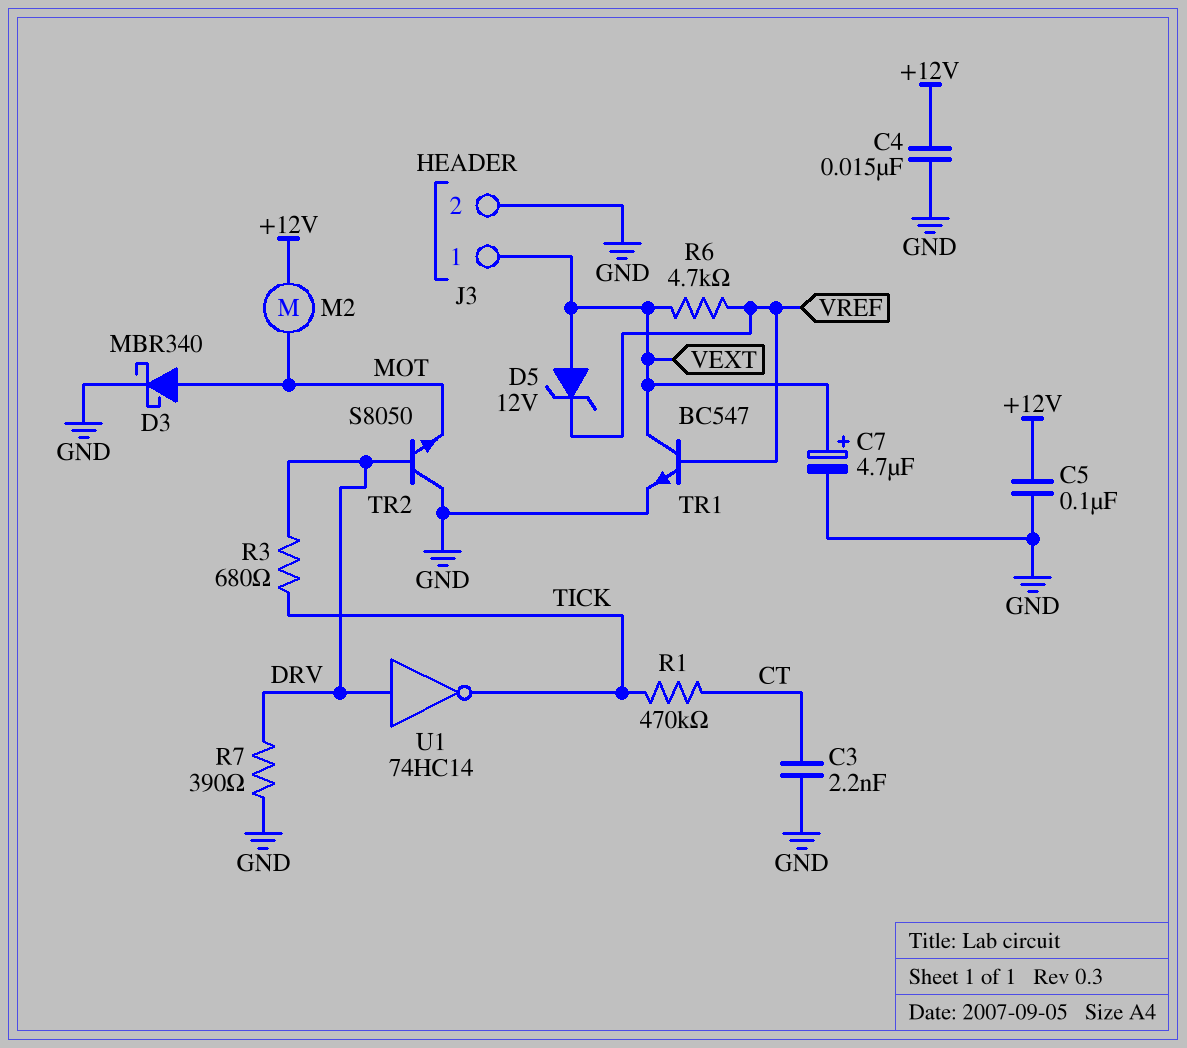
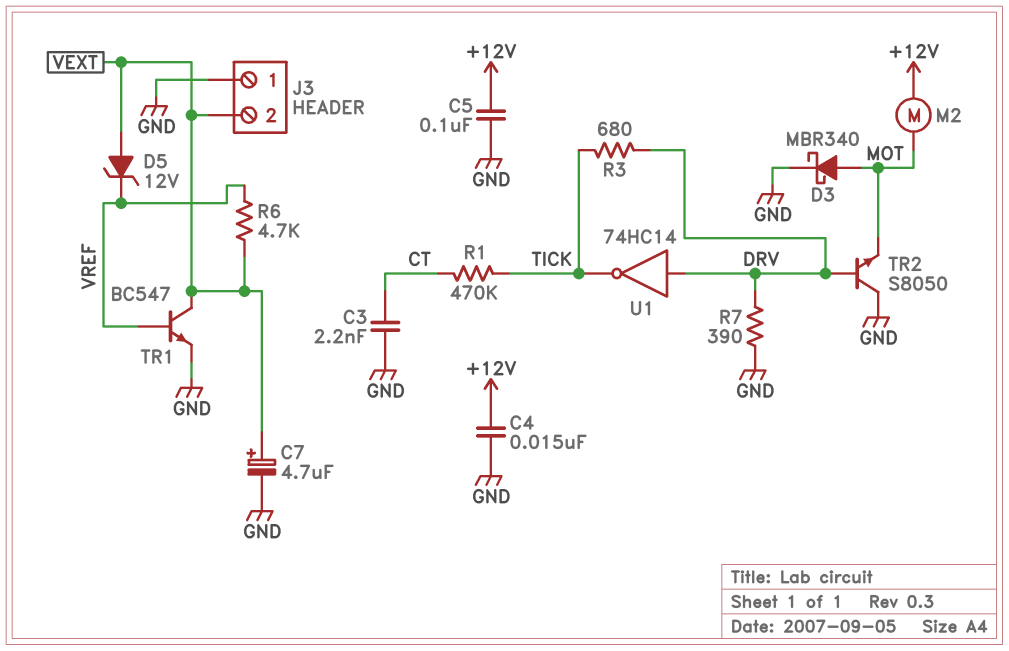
J3 pin 1: VEXT -> GND
J3 pin 2: GND -> VEXT

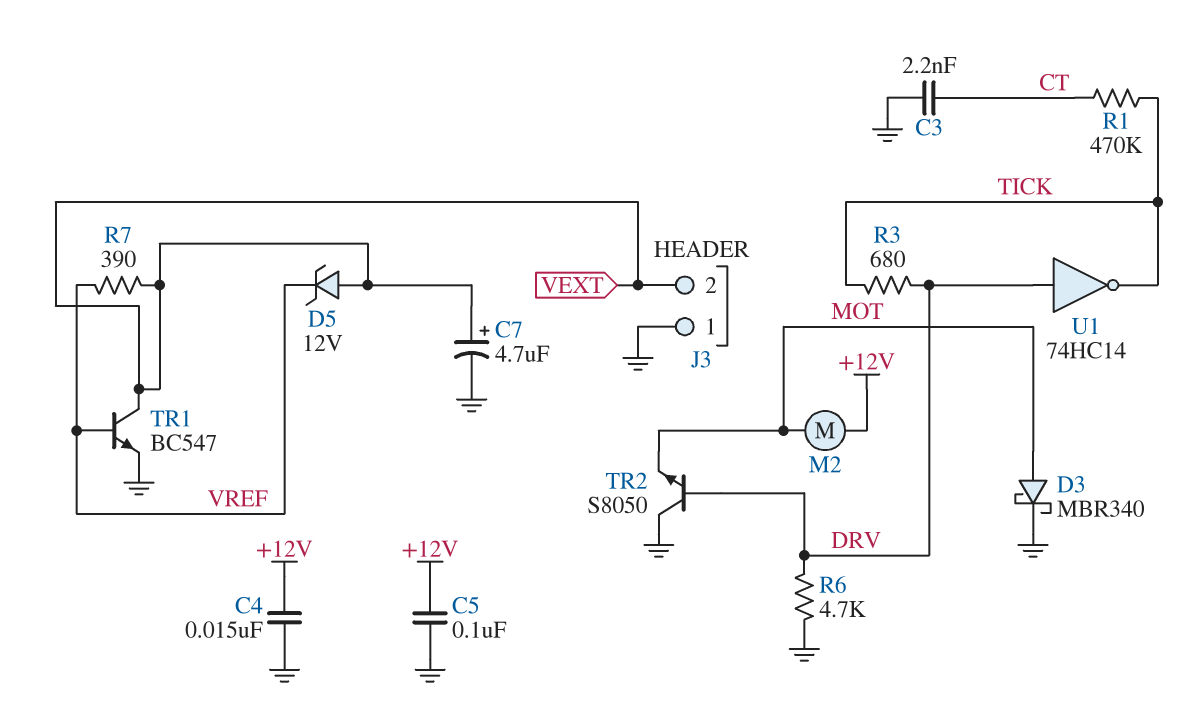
R6: 4.7k (VEXT, VREF) -> 4.7k (DRV, GND)
R7: 390 (DRV, GND) -> 390 (VEXT, VREF)

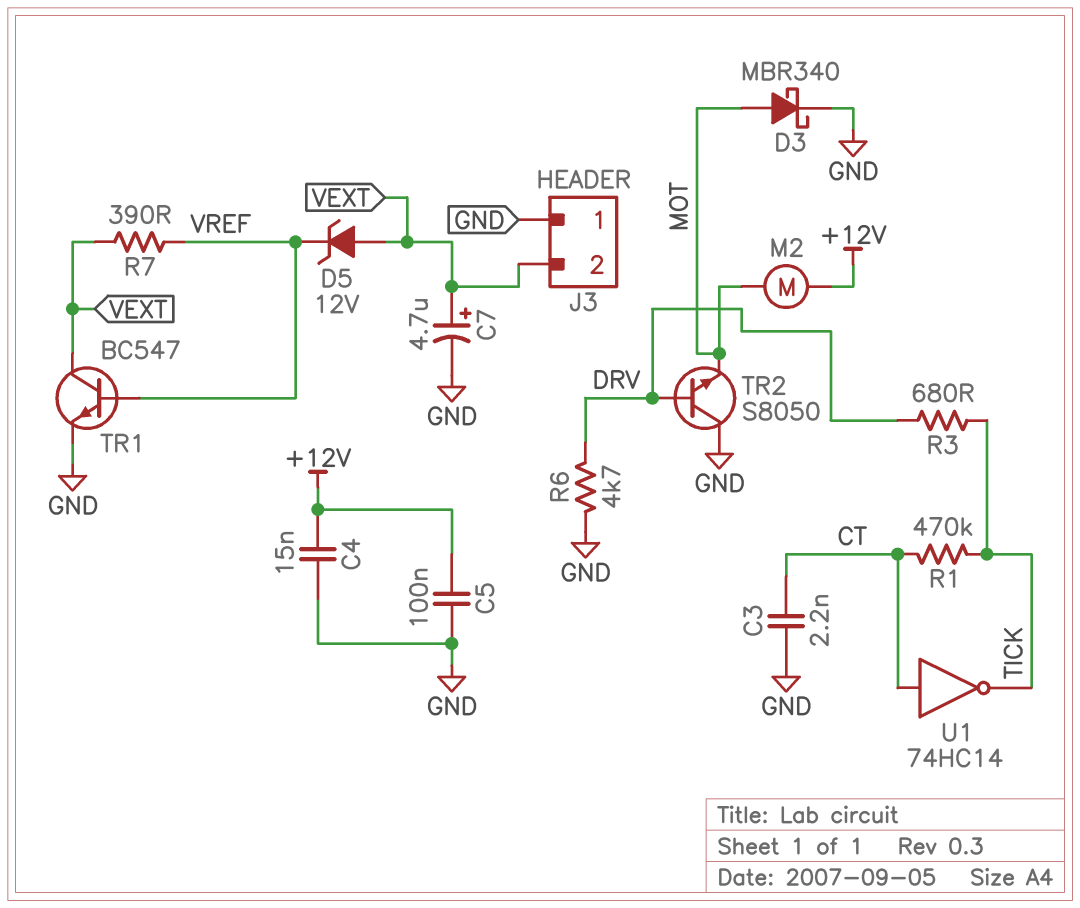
U1: NOT 74HC14 (in DRV, out TICK) -> NOT 74HC14 (in CT, out TICK)

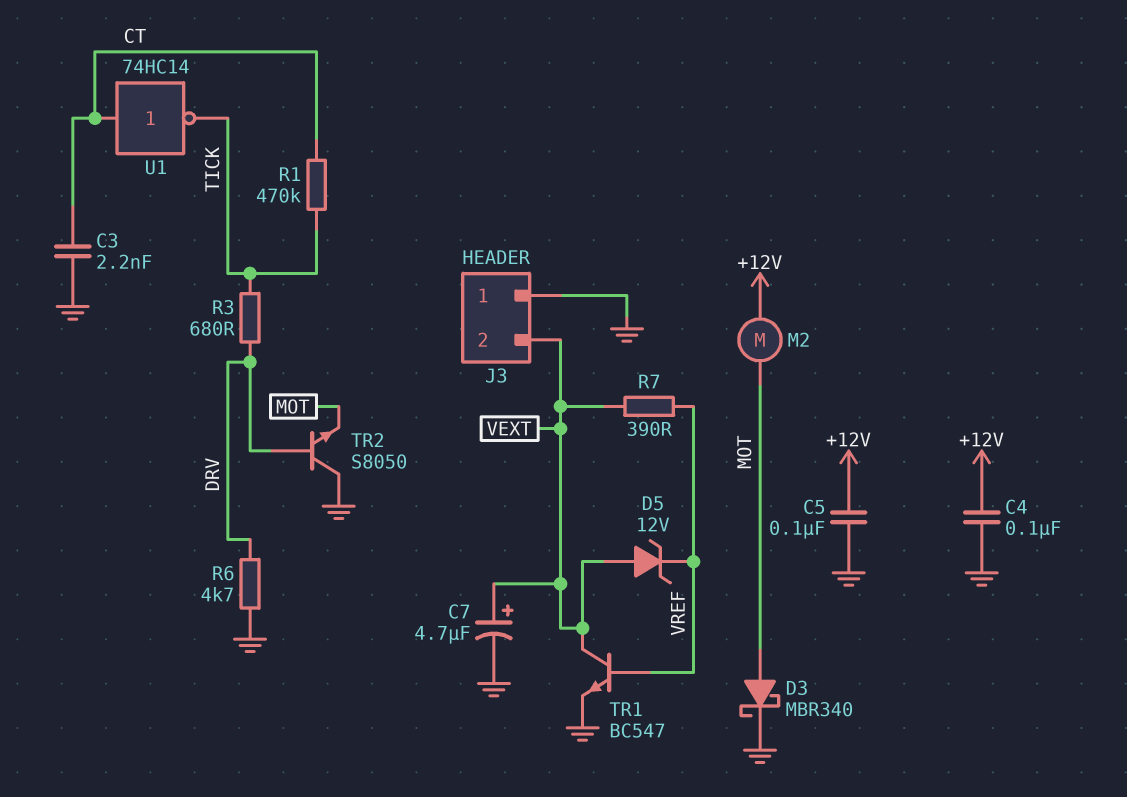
C4: 15nF (+12V, GND) -> 100nF (+12V, GND)

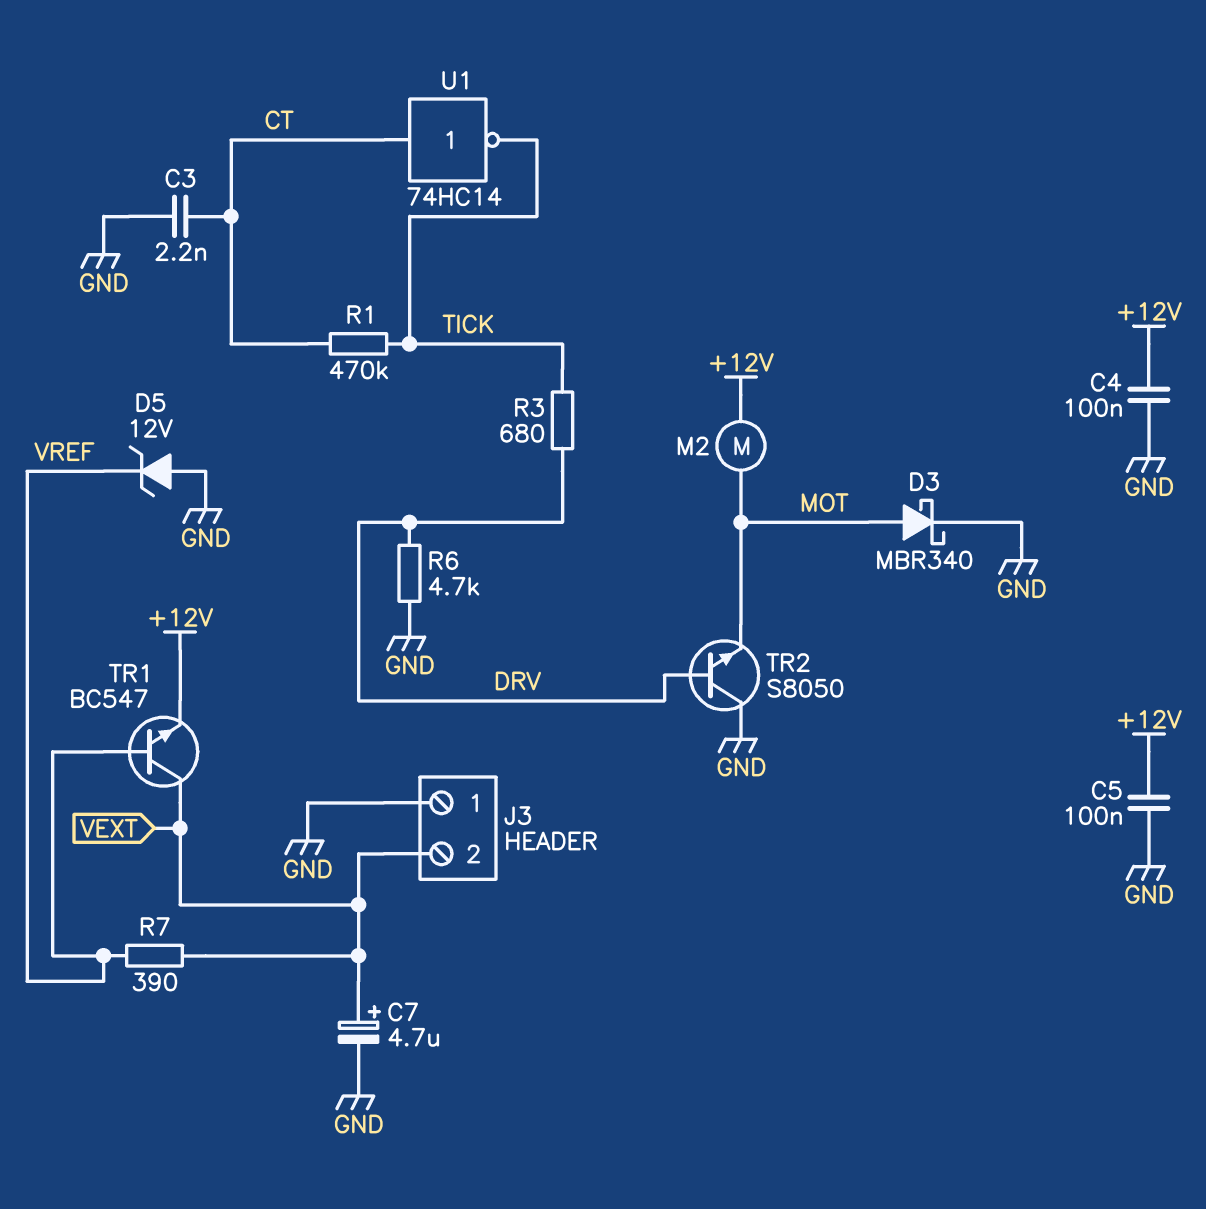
D5: zener 12V (A VEXT, K VREF) -> zener 12V (A GND, K VREF)
TR1: NPN BC547 (B VREF, C VEXT, E GND) -> NPN BC547 (B VREF, C VEXT, E +12V)

